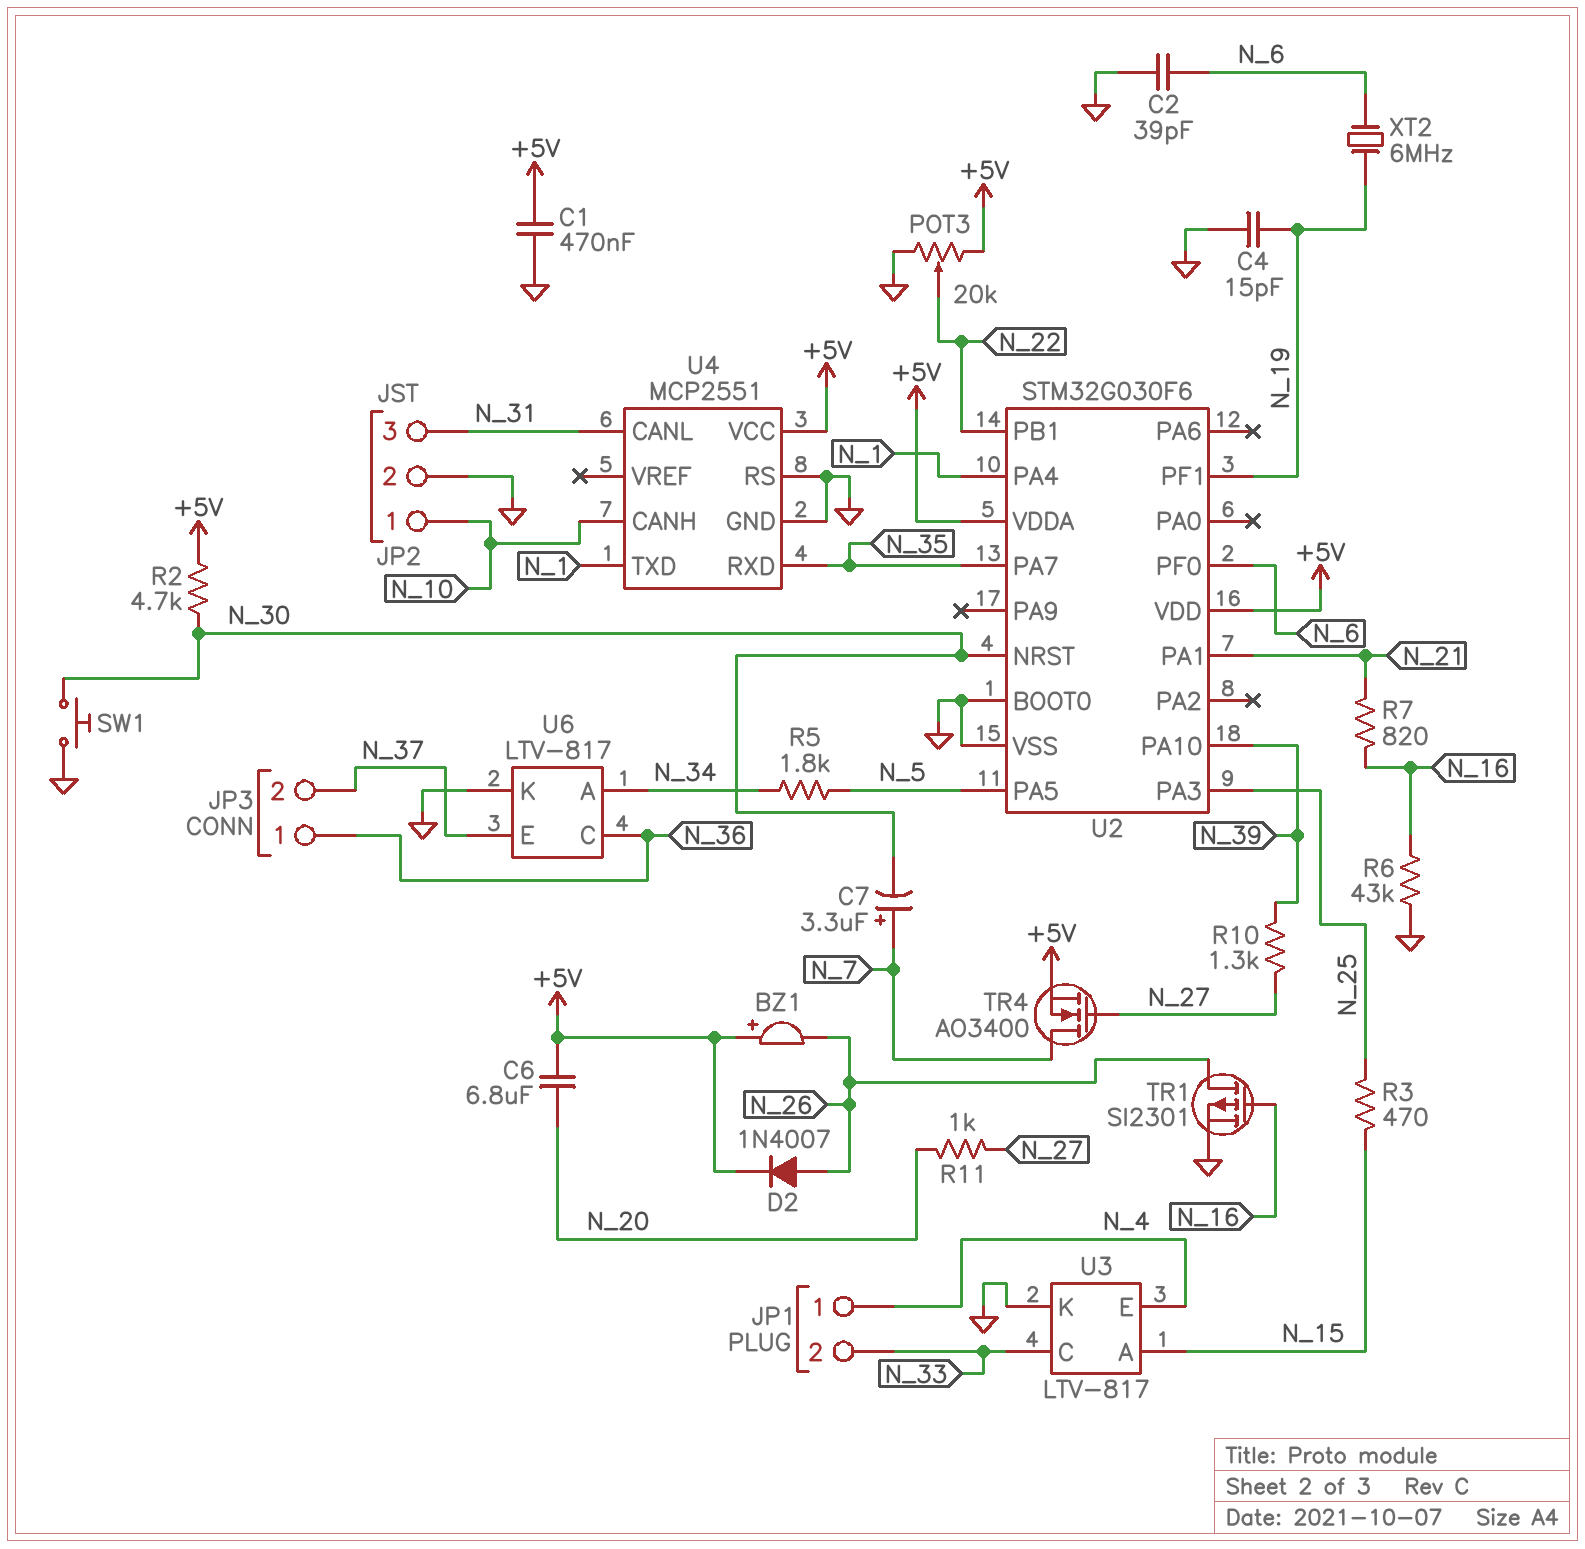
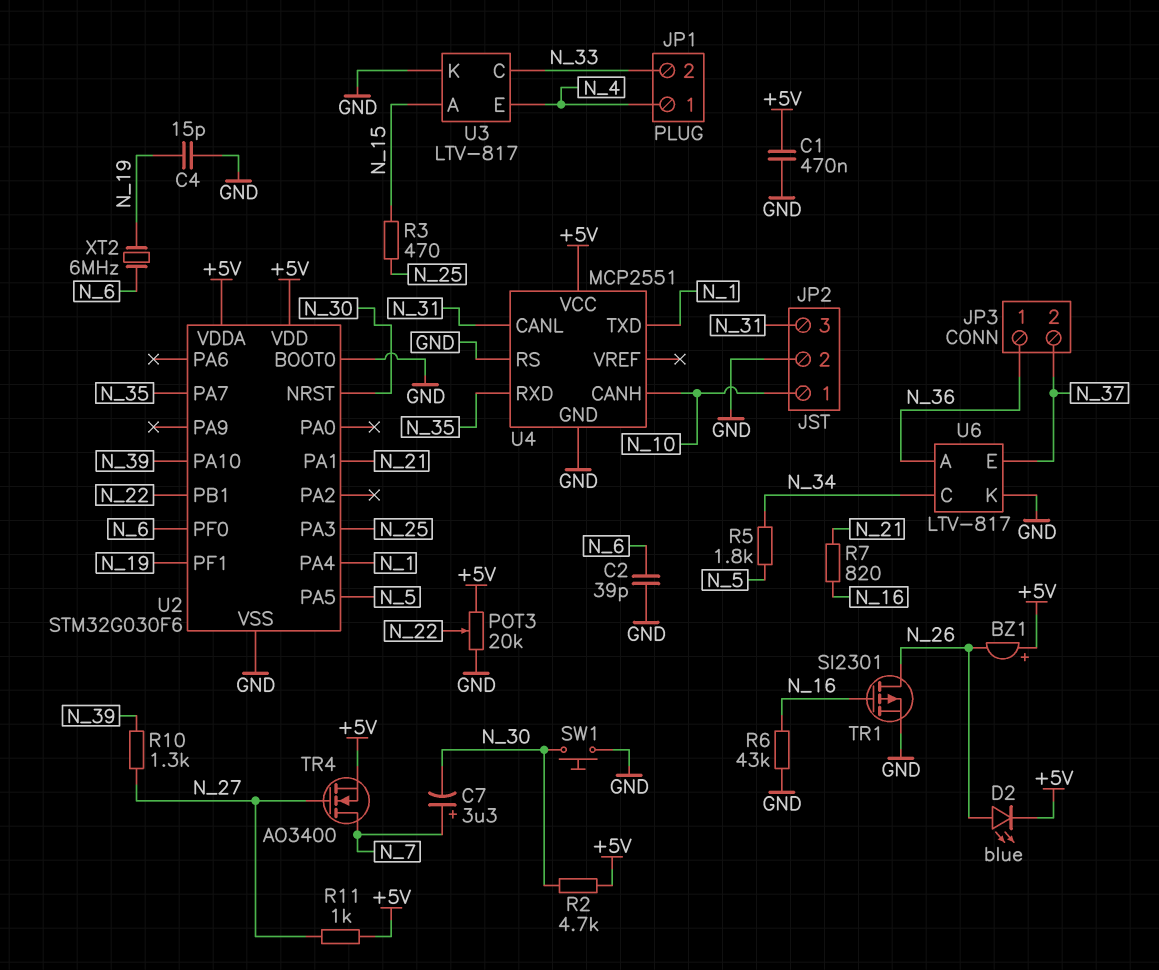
C6: 6.8uF (+5V, N_20) -> none
D2: diode 1N4007 (A N_26, K +5V) -> LED blue (A N_26, K +5V)
R11: 1k (N_20, N_27) -> 1k (+5V, N_27)
U6 pin A: N_34 -> N_36
U6 pin C: N_36 -> N_34

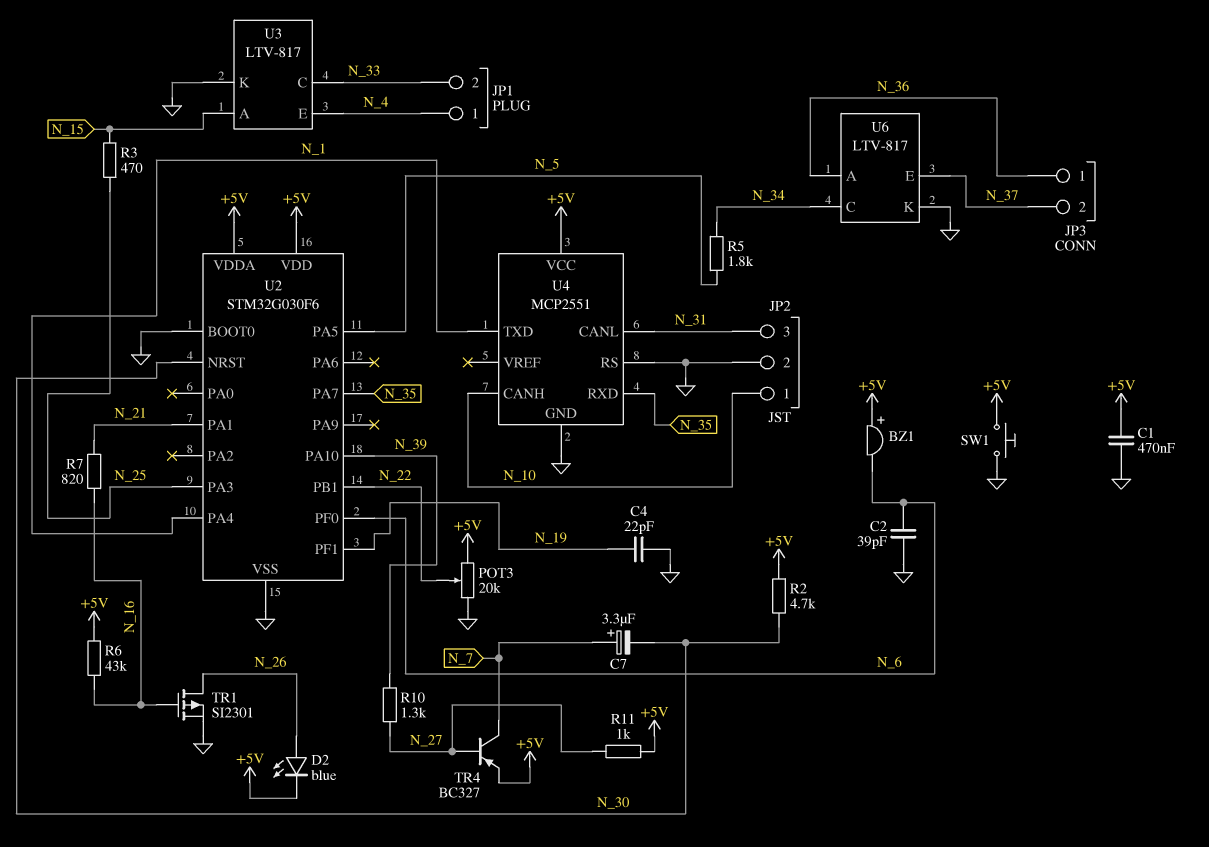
BZ1: buzzer (plus +5V, minus N_26) -> buzzer (plus +5V, minus N_6)
C4: 15pF (GND, N_19) -> 22pF (GND, N_19)
R6: 43k (GND, N_16) -> 43k (+5V, N_16)
SW1: button (GND, N_30) -> button (+5V, GND)
TR4: NMOS AO3400 (G N_27, D N_7, S +5V) -> PNP BC327 (B N_27, C N_7, E +5V)
XT2: 6MHz (N_6, N_19) -> none

